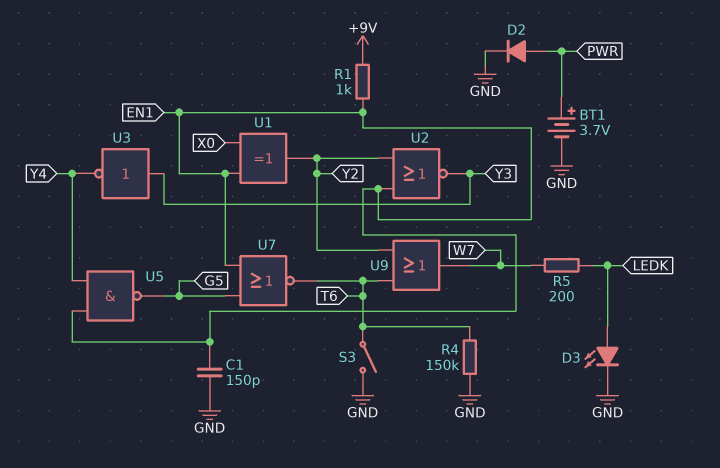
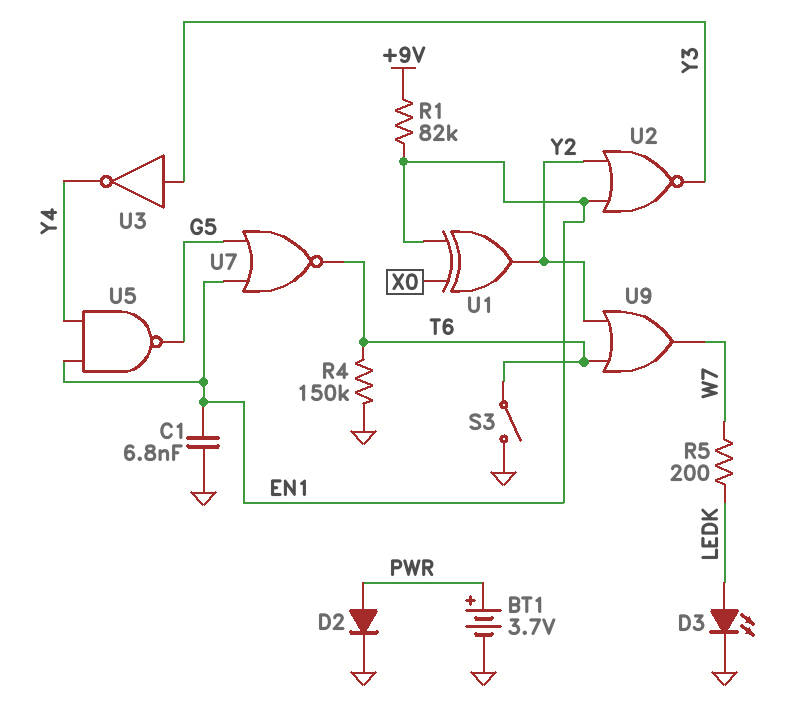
C1: 150pF (EN1, GND) -> 6.8nF (EN1, GND)
R1: 1k (+9V, EN1) -> 82k (+9V, EN1)

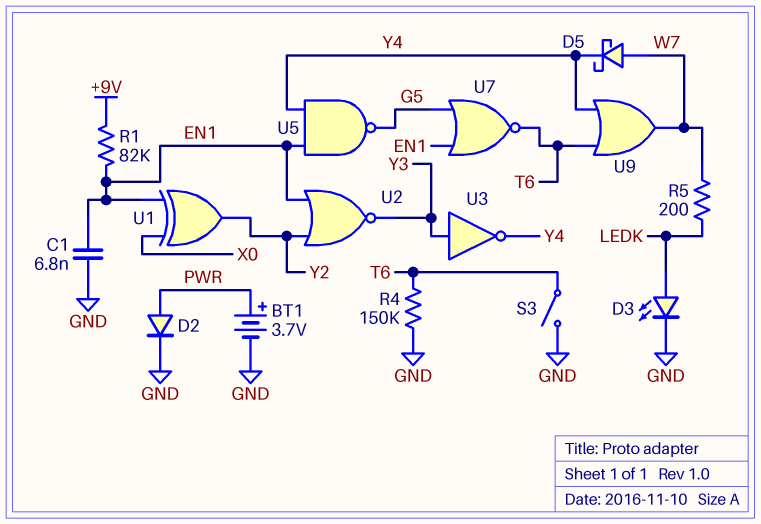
D5: none -> schottky (A W7, K Y4)
U9: OR (in T6, in Y2, out W7) -> OR (in T6, in Y4, out W7)

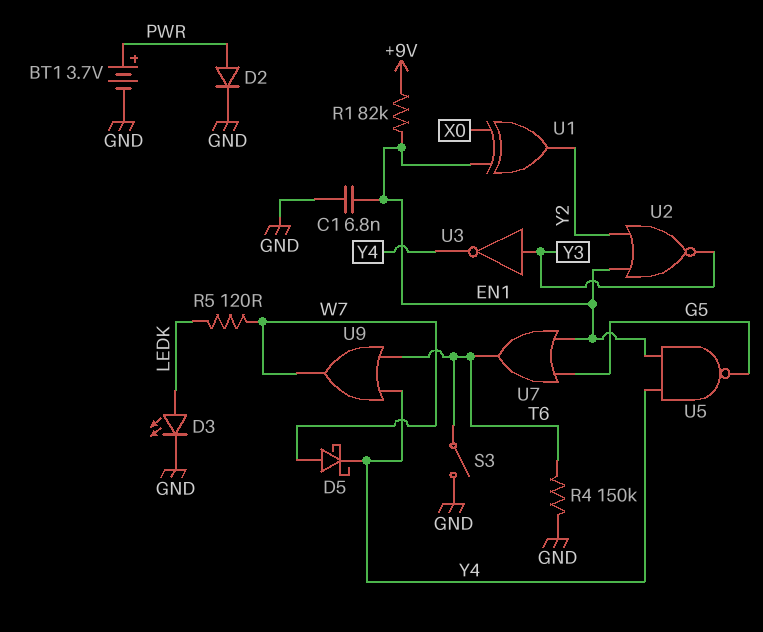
R5: 200 (LEDK, W7) -> 120 (LEDK, W7)
U7: NOR (in EN1, in G5, out T6) -> OR (in EN1, in G5, out T6)

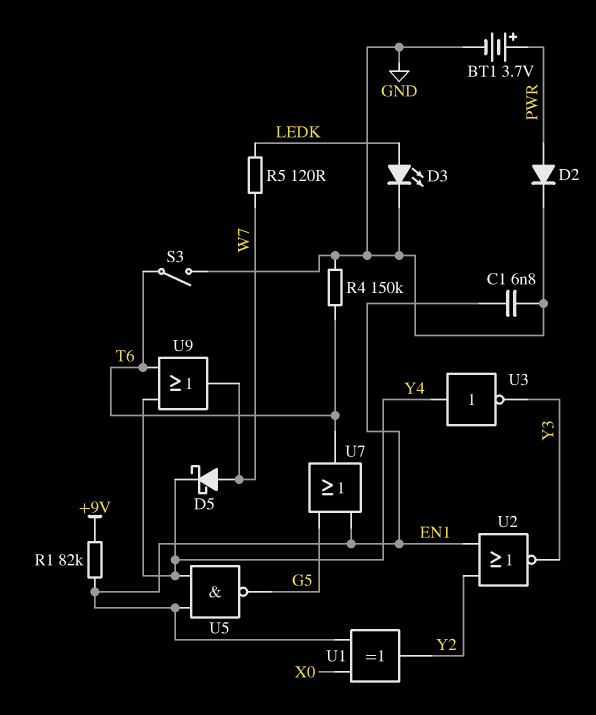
U3: NOT (in Y3, out Y4) -> NOT (in Y4, out Y3)

